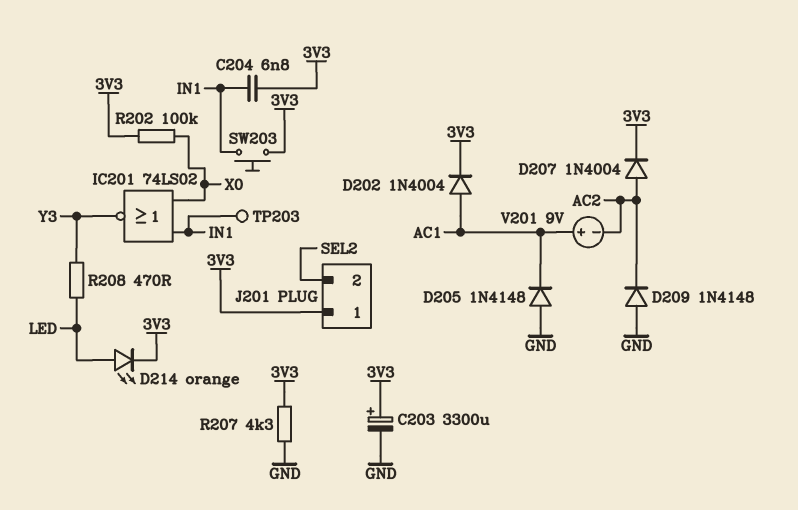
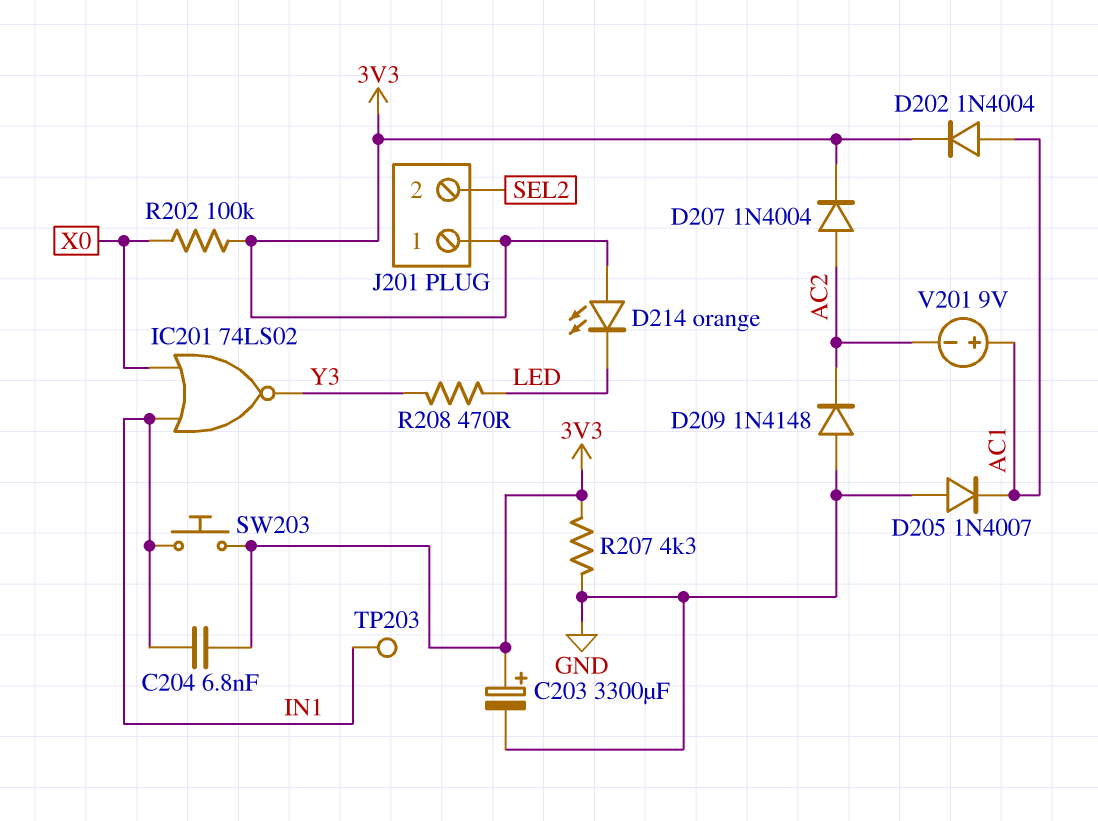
D205: diode 1N4148 (A GND, K AC1) -> diode 1N4007 (A GND, K AC1)
D214: LED orange (A LED, K 3V3) -> LED orange (A 3V3, K LED)

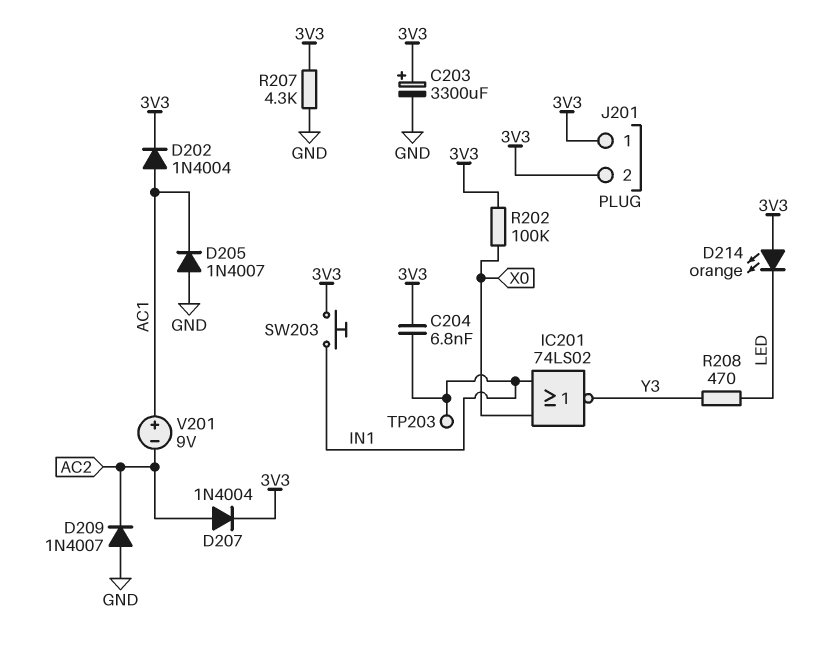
D209: diode 1N4148 (A GND, K AC2) -> diode 1N4007 (A GND, K AC2)
J201 pin 2: SEL2 -> 3V3

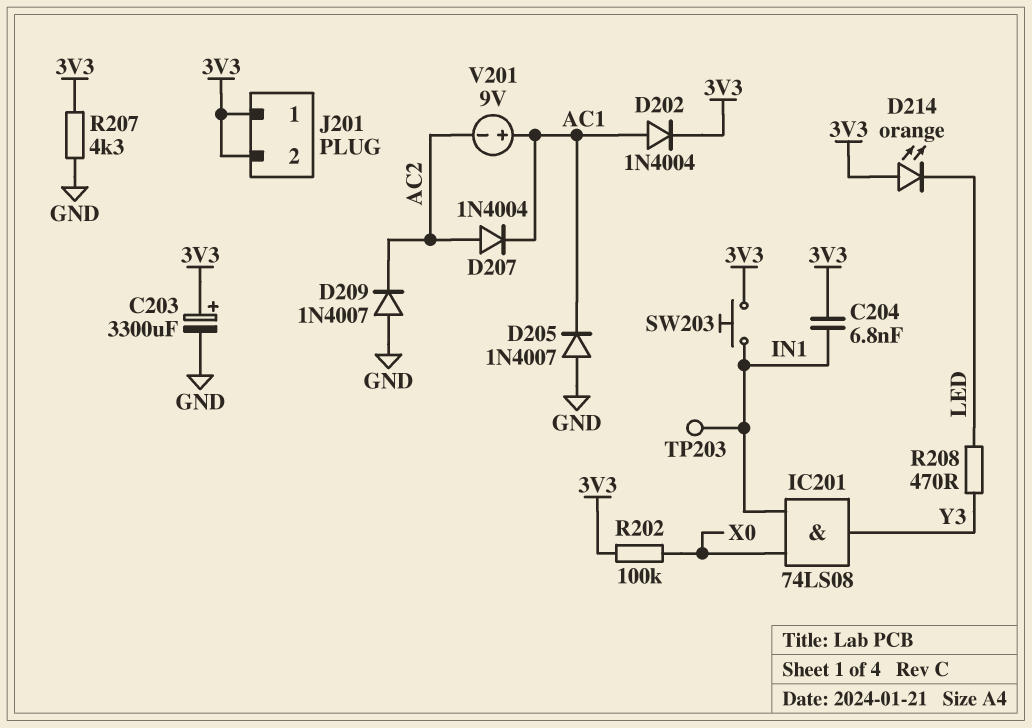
D207: diode 1N4004 (A AC2, K 3V3) -> diode 1N4004 (A AC2, K AC1)
IC201: NOR 74LS02 (in IN1, in X0, out Y3) -> AND 74LS08 (in IN1, in X0, out Y3)

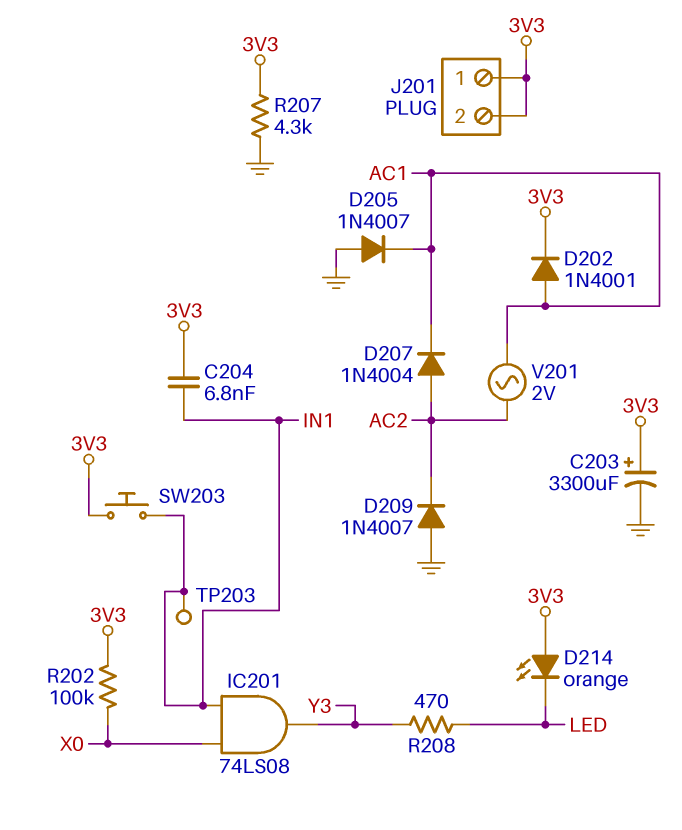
D202: diode 1N4004 (A AC1, K 3V3) -> diode 1N4001 (A AC1, K 3V3)
V201: 9V (plus AC1, minus AC2) -> AC 2V (AC1, AC2)

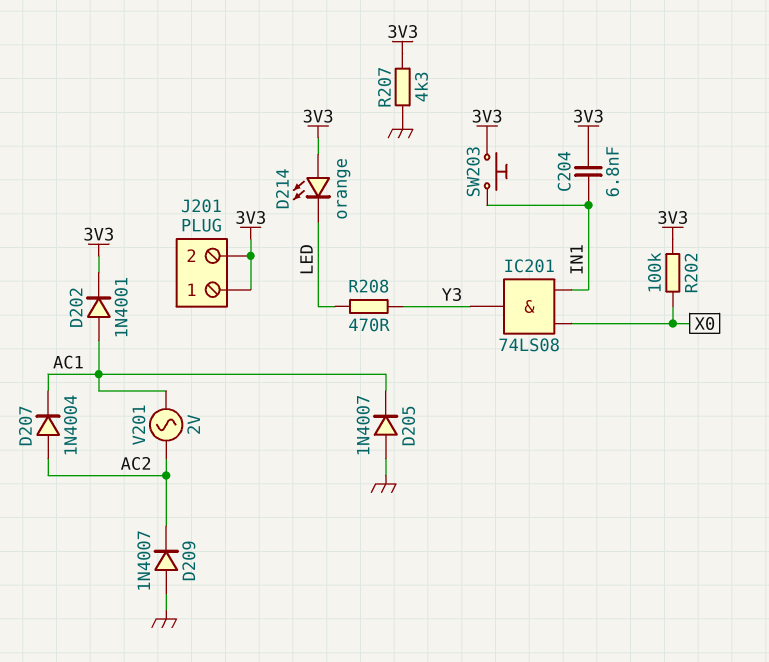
C203: 3300uF (plus 3V3, minus GND) -> none
TP203: test point (IN1) -> none

